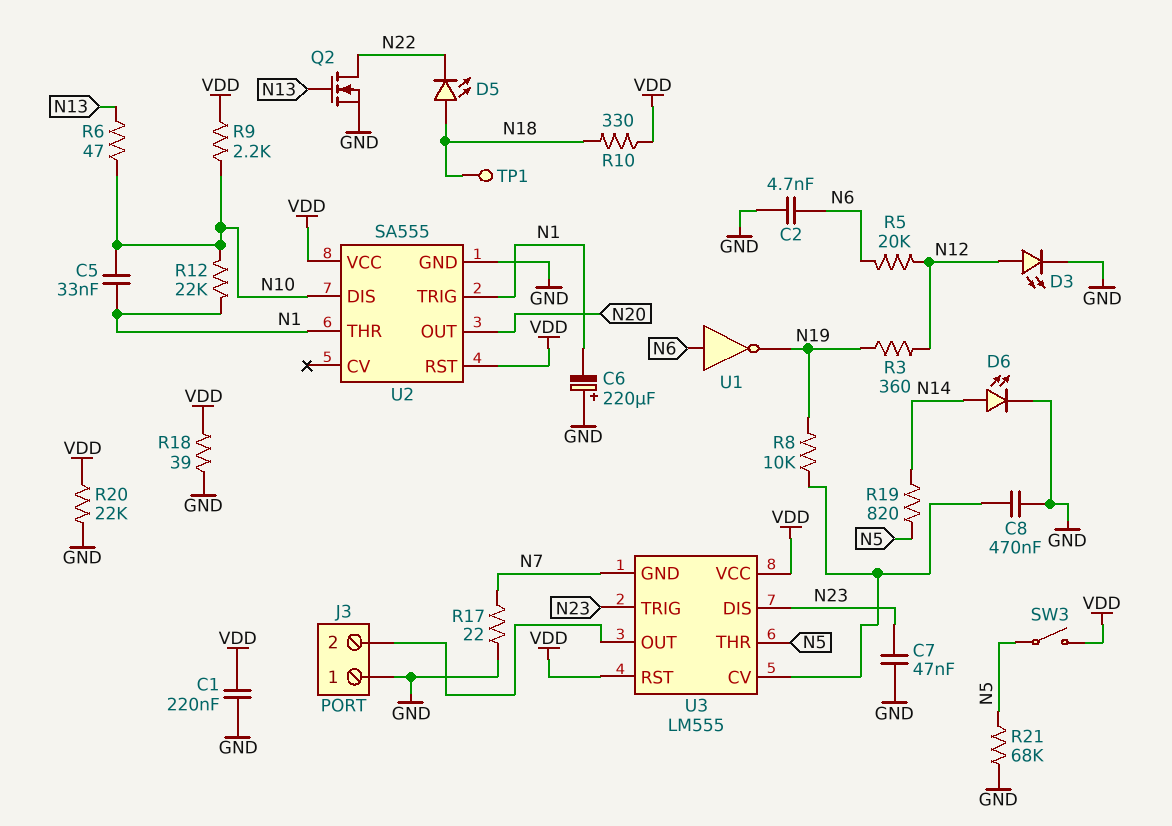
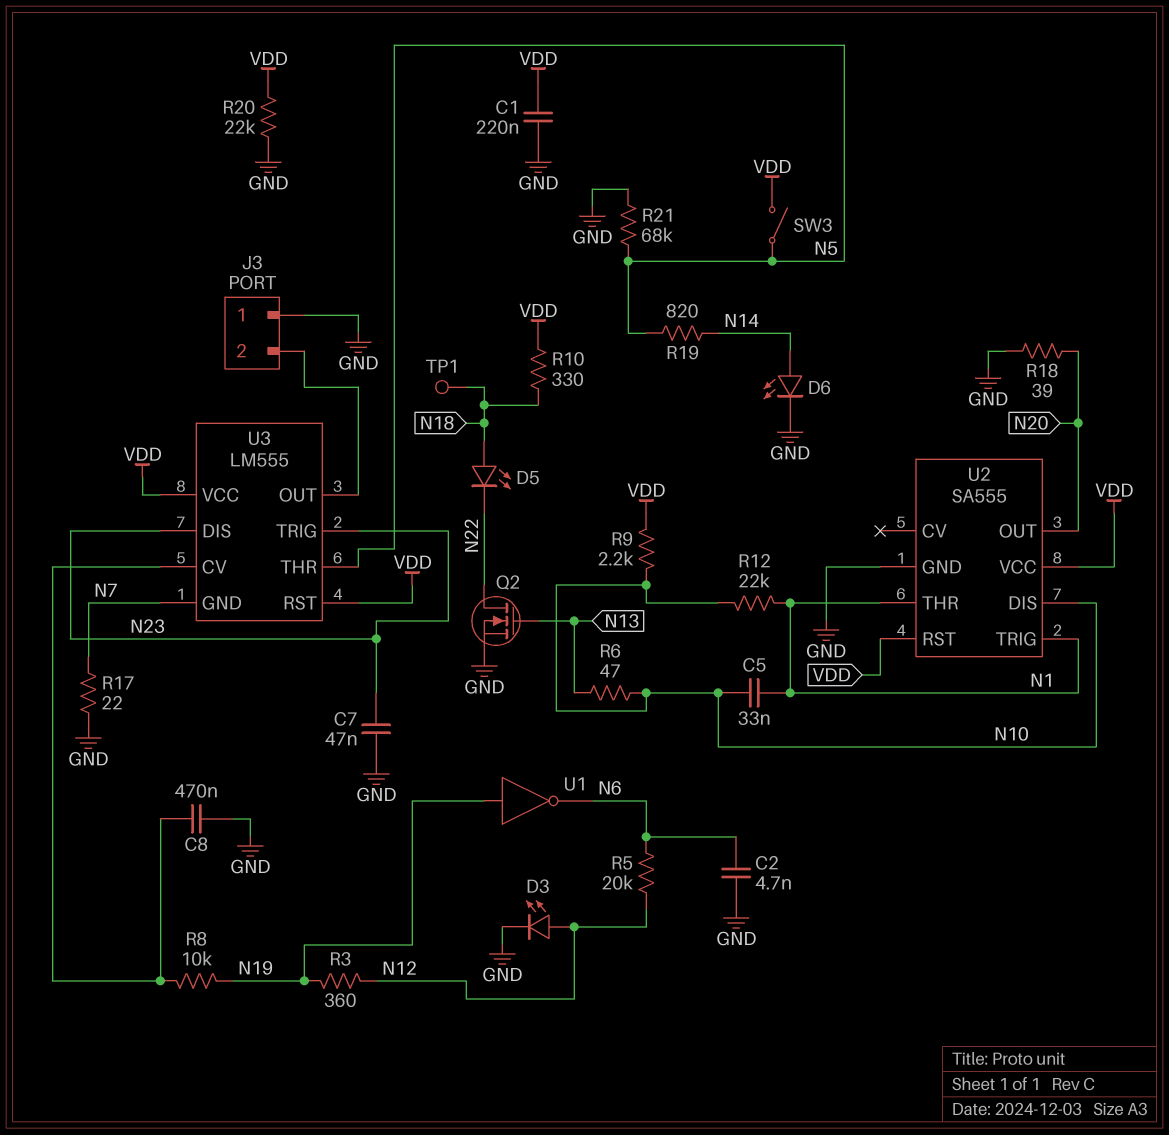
C6: 220uF (plus GND, minus N1) -> none
R18: 39 (GND, VDD) -> 39 (GND, N20)
U1: NOT (in N6, out N19) -> NOT (in N19, out N6)

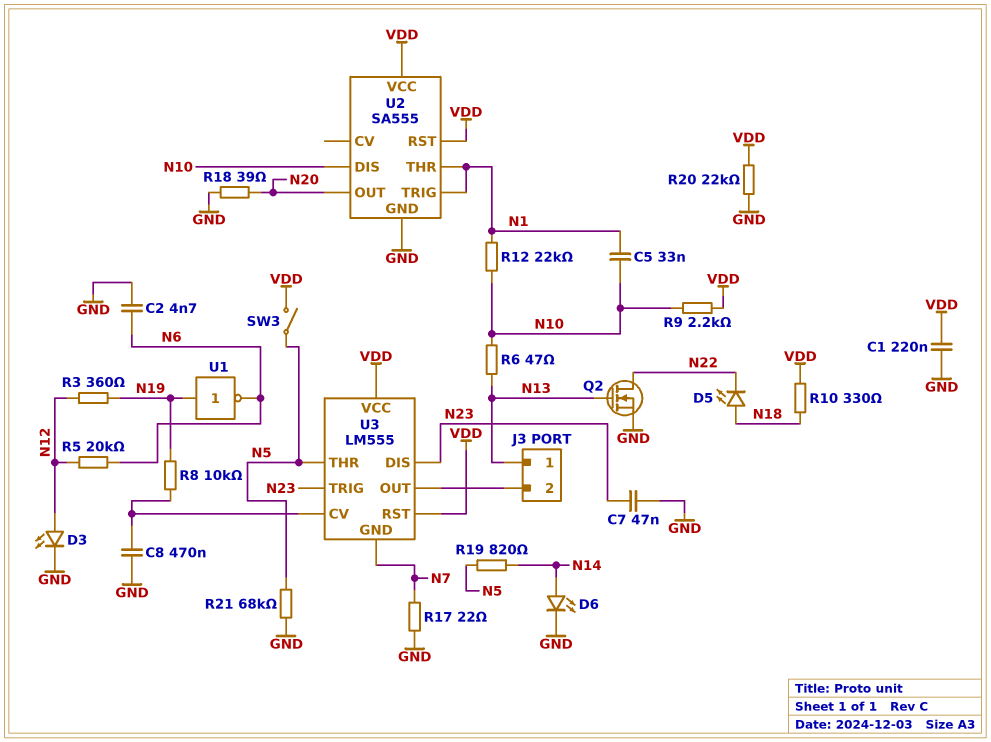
J3 pin 1: GND -> N13
TP1: test point (N18) -> none

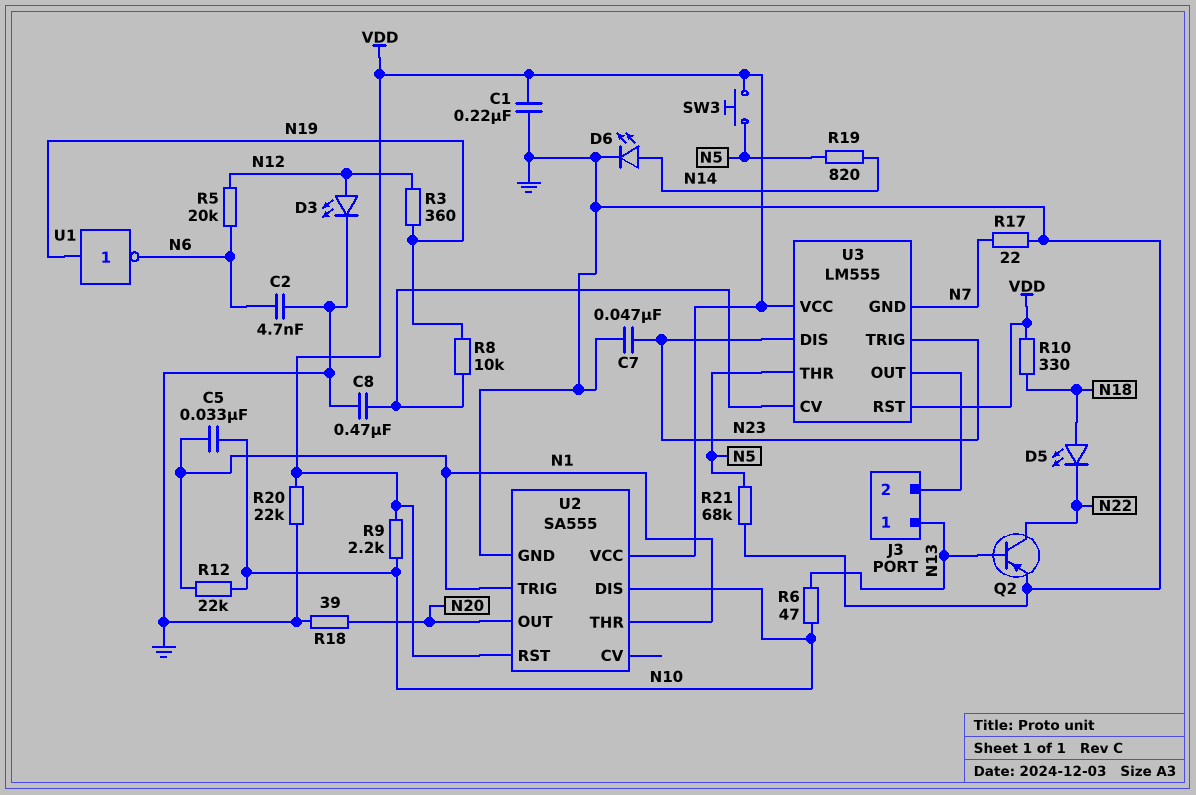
Q2: NMOS (G N13, D N22, S GND) -> PNP (B N13, C N22, E GND)
SW3: switch (N5, VDD) -> button (N5, VDD)

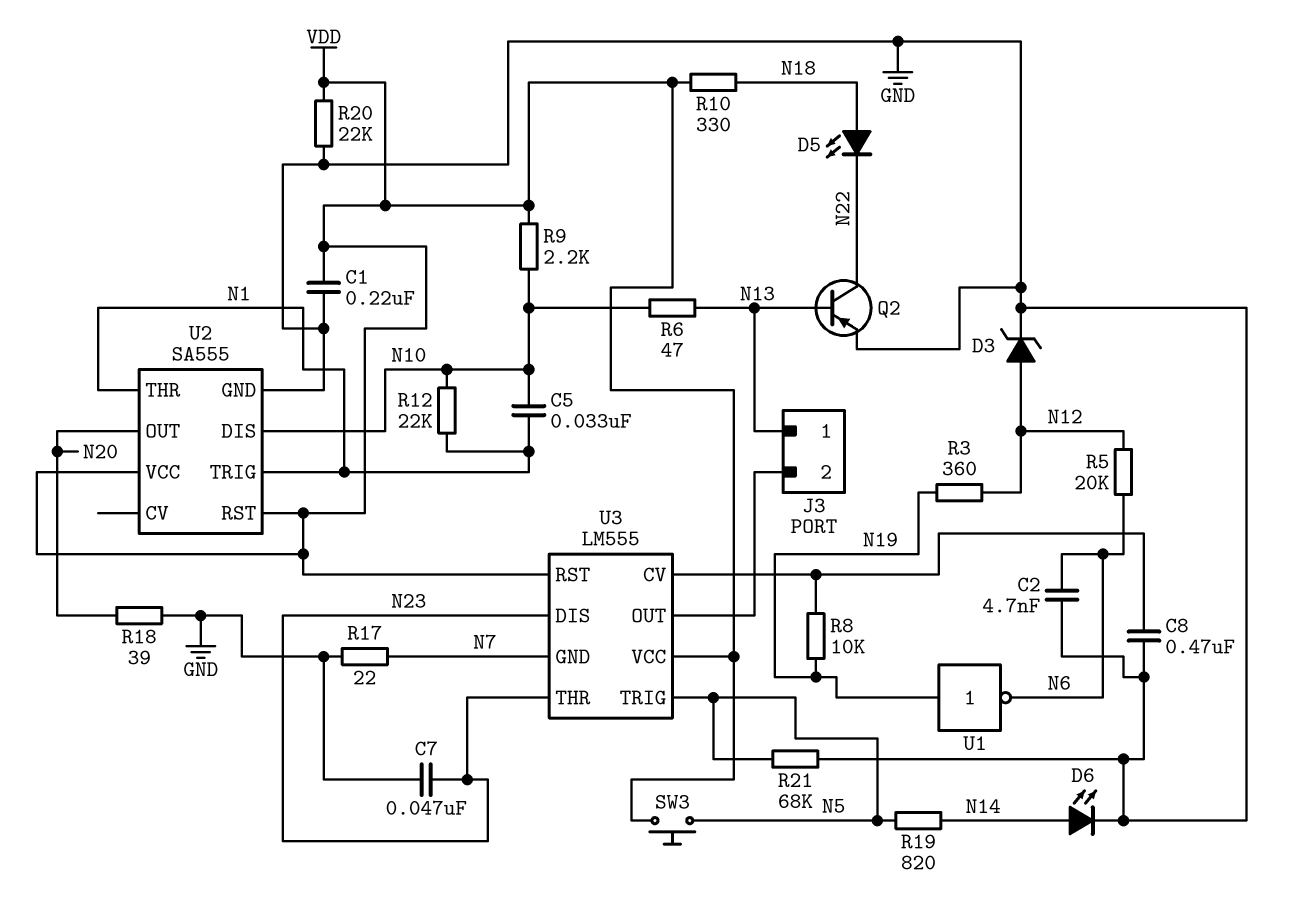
D3: LED (A N12, K GND) -> zener (A N12, K GND)
U3 pin THR: N5 -> N23
U3 pin TRIG: N23 -> N5

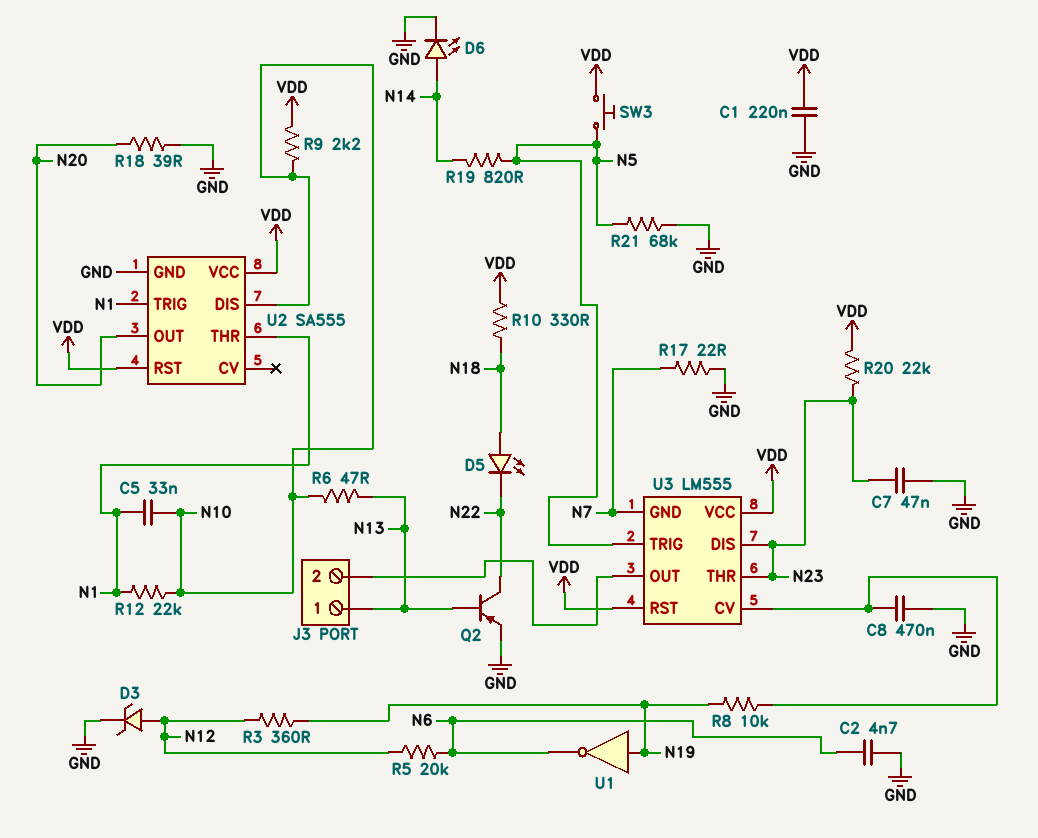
R20: 22k (GND, VDD) -> 22k (N23, VDD)

